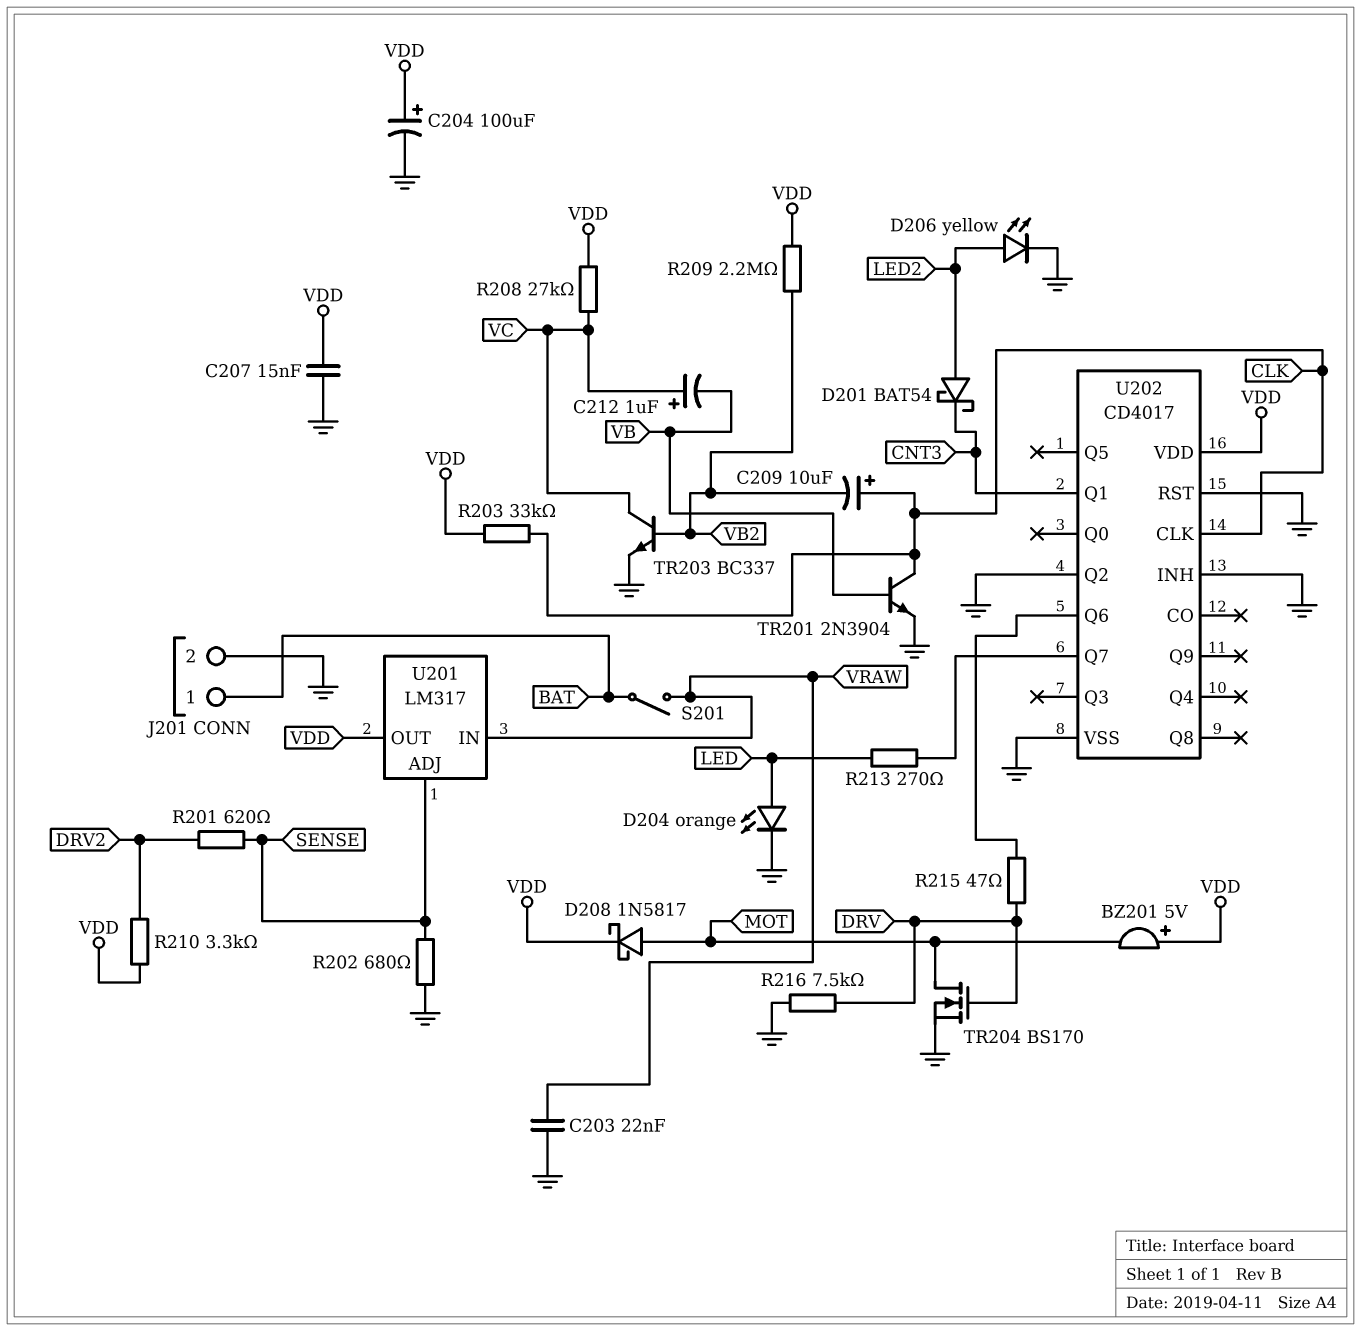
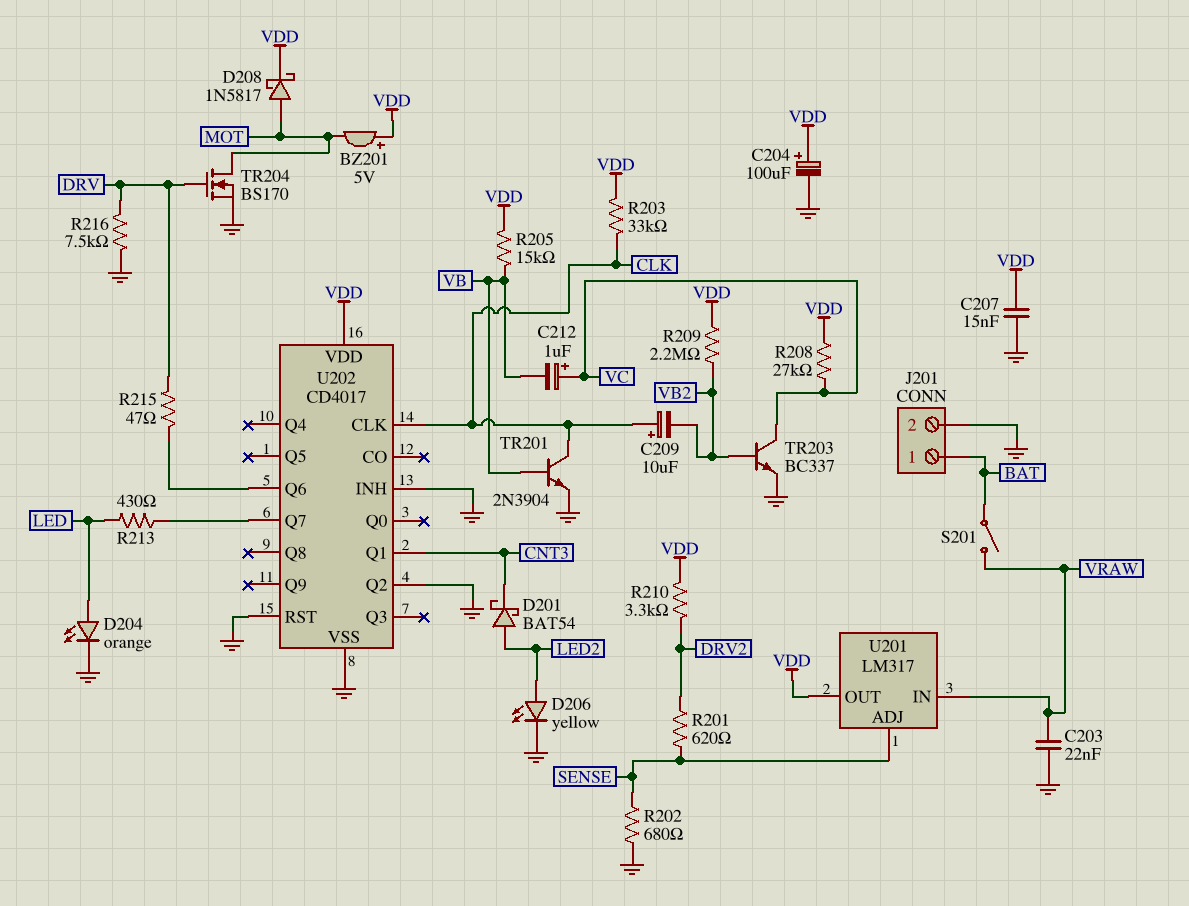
R205: none -> 15k (VB, VDD)
R213: 270 (LED, U202/Q7) -> 430 (LED, U202/Q7)

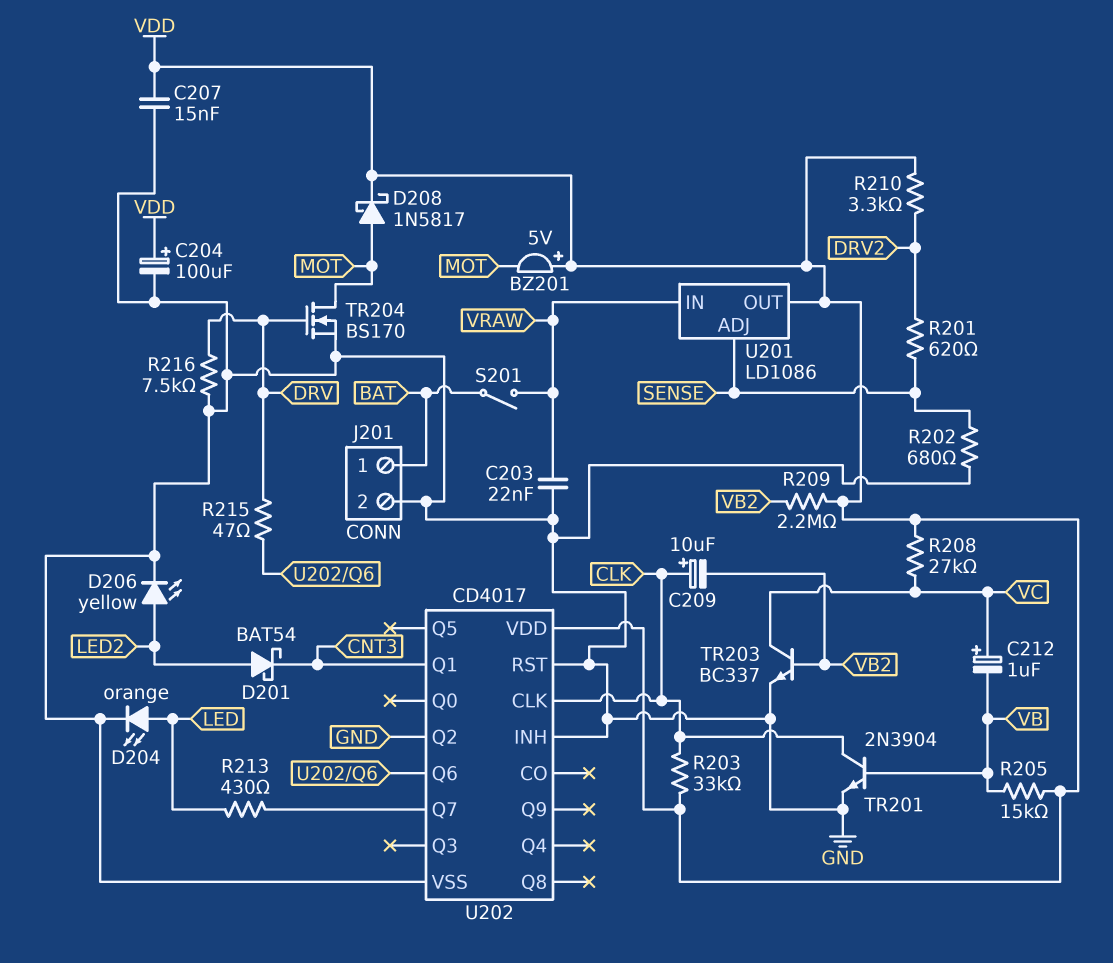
U201: LM317 -> LD1086

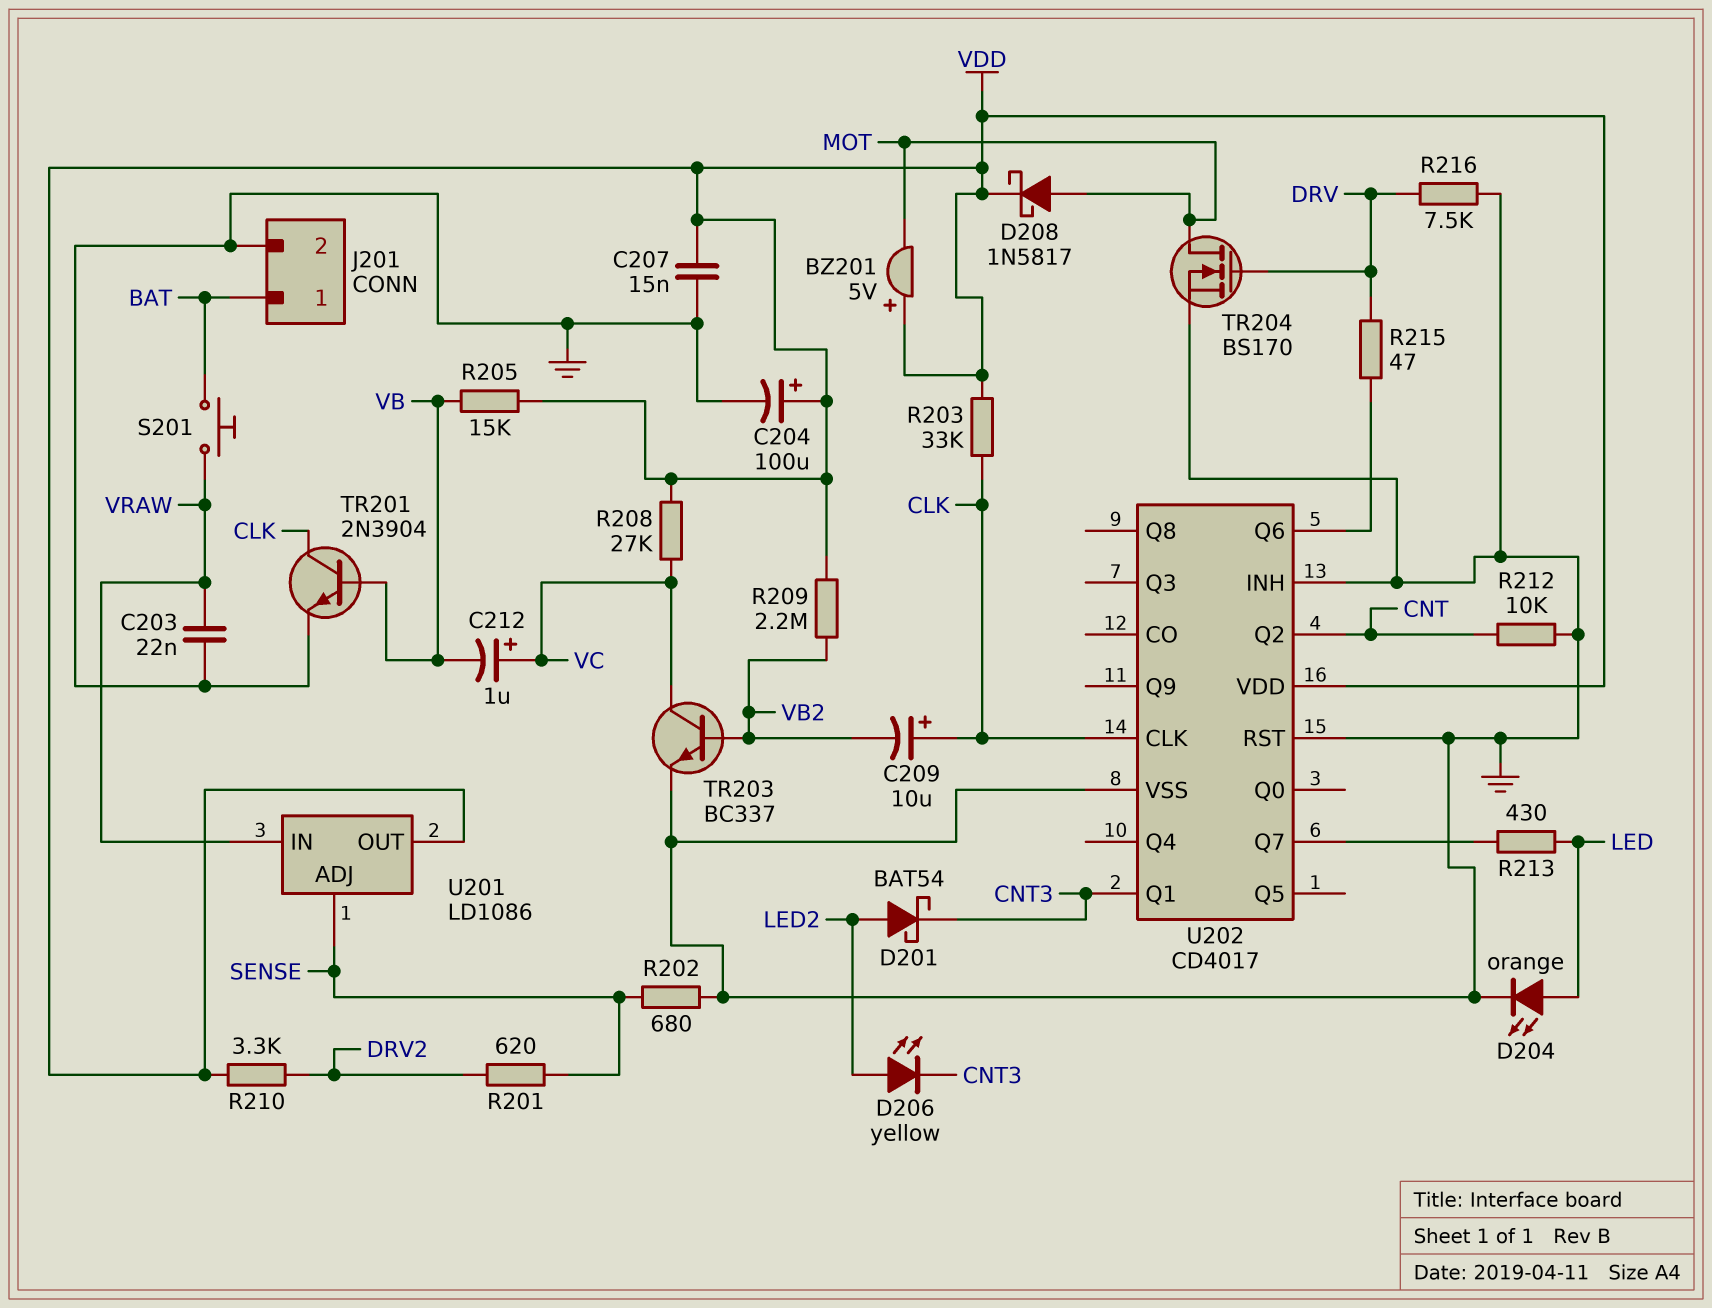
D206: LED yellow (A LED2, K GND) -> LED yellow (A LED2, K CNT3)
R212: none -> 10k (CNT, GND)
S201: switch (BAT, VRAW) -> button (BAT, VRAW)
U202 pin Q2: GND -> CNT

